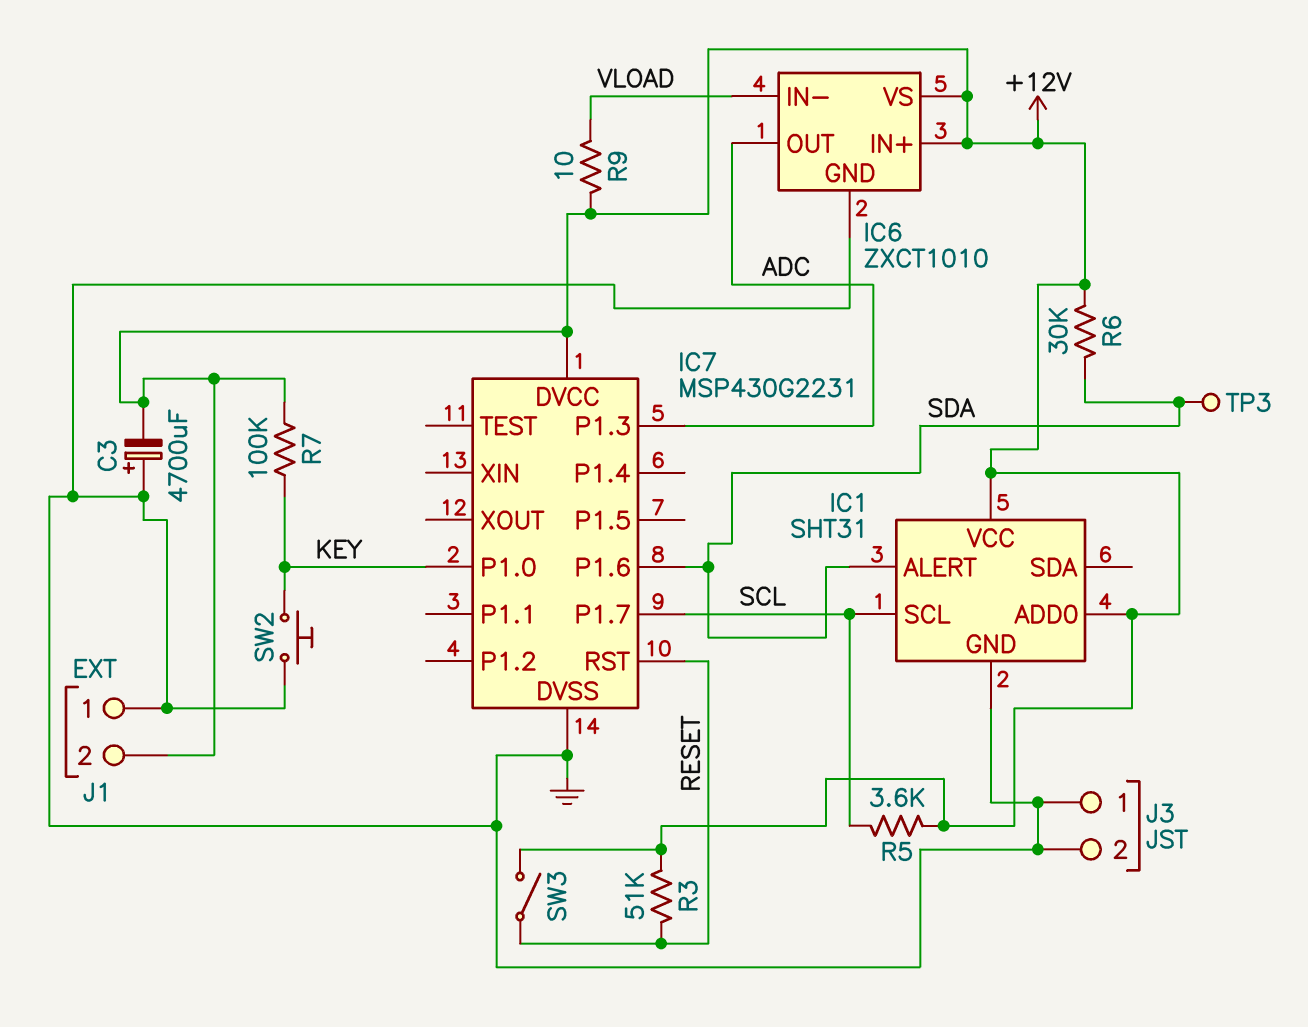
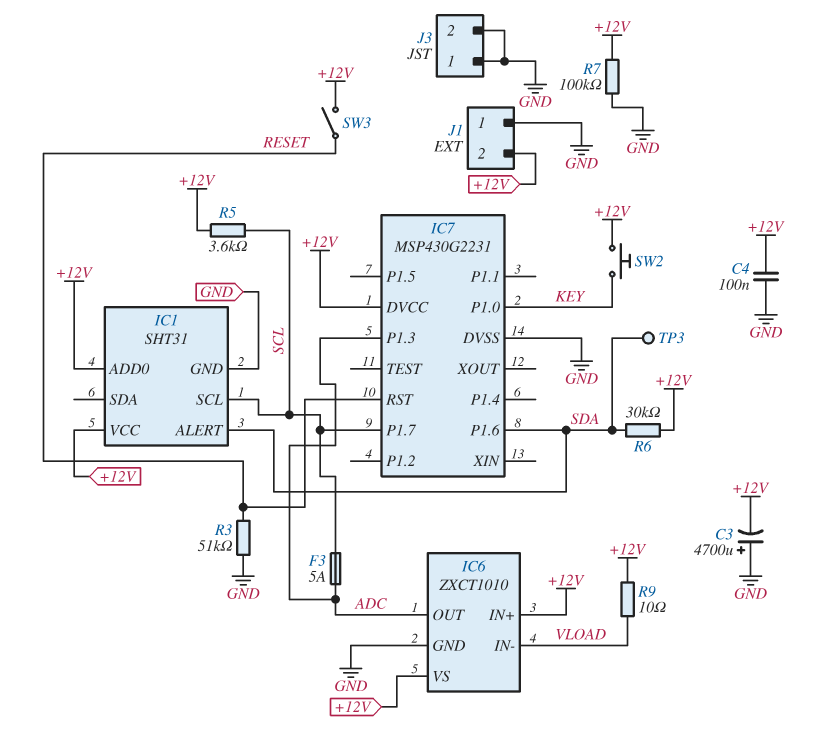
C4: none -> 100nF (+12V, GND)
F3: none -> 5A (ADC, SCL)
R3: 51k (+12V, RESET) -> 51k (GND, RESET)
R7: 100k (+12V, KEY) -> 100k (+12V, GND)
SW2: button (GND, KEY) -> button (+12V, KEY)

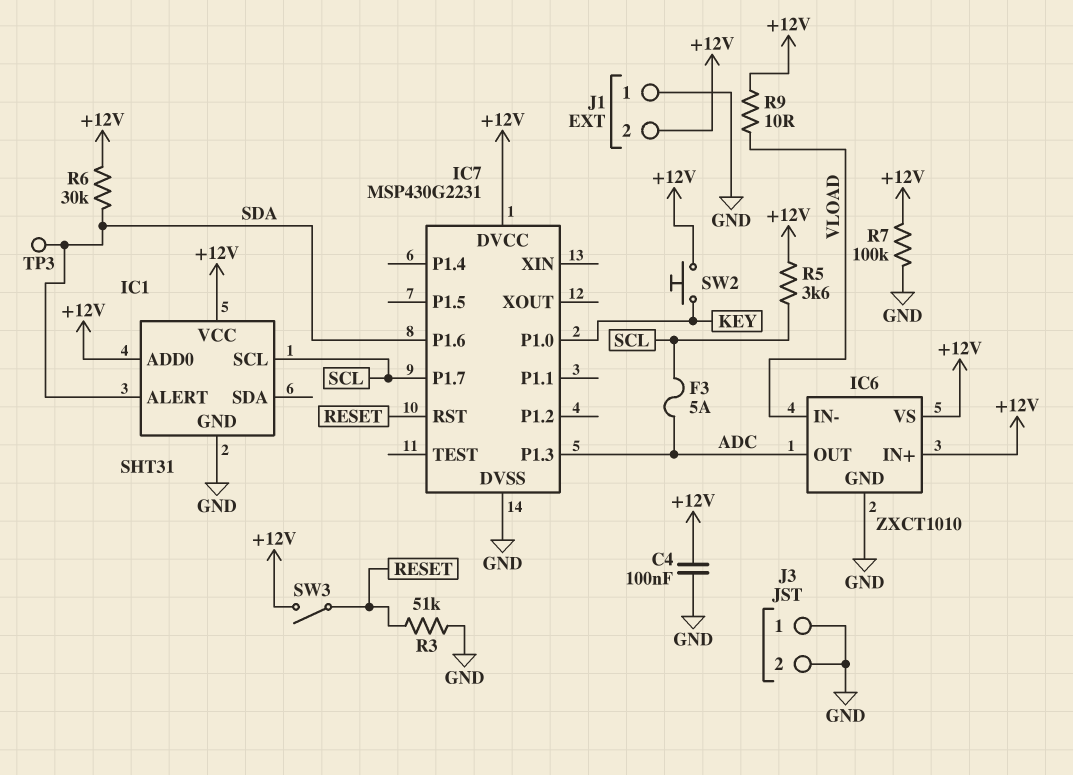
C3: 4700uF (plus GND, minus +12V) -> none

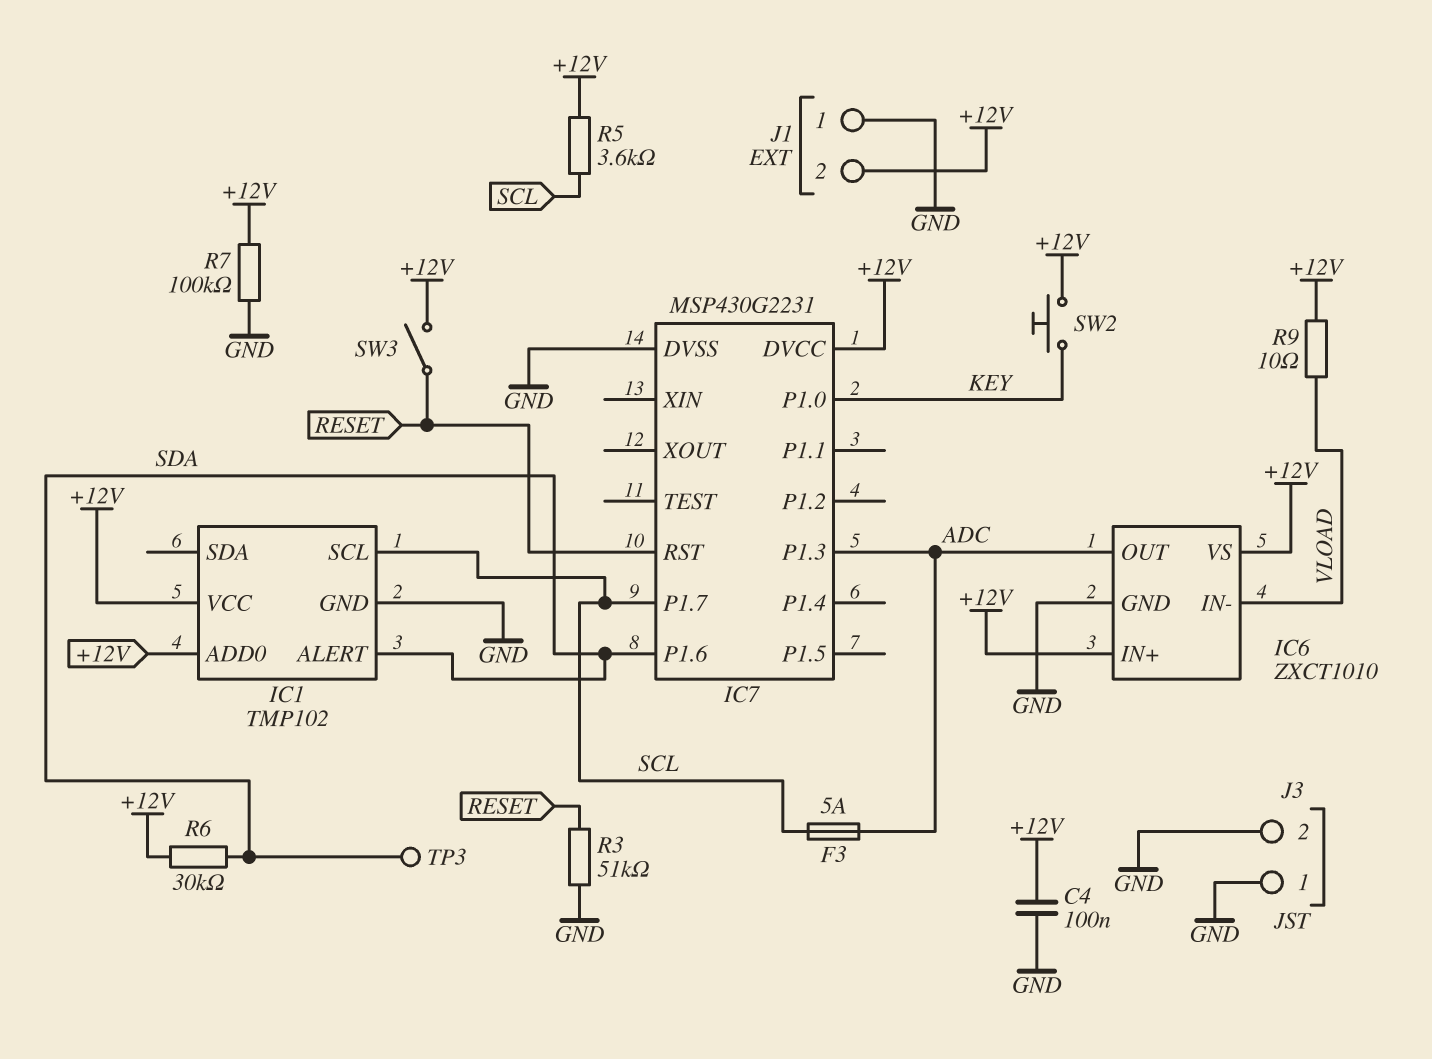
IC1: SHT31 -> TMP102

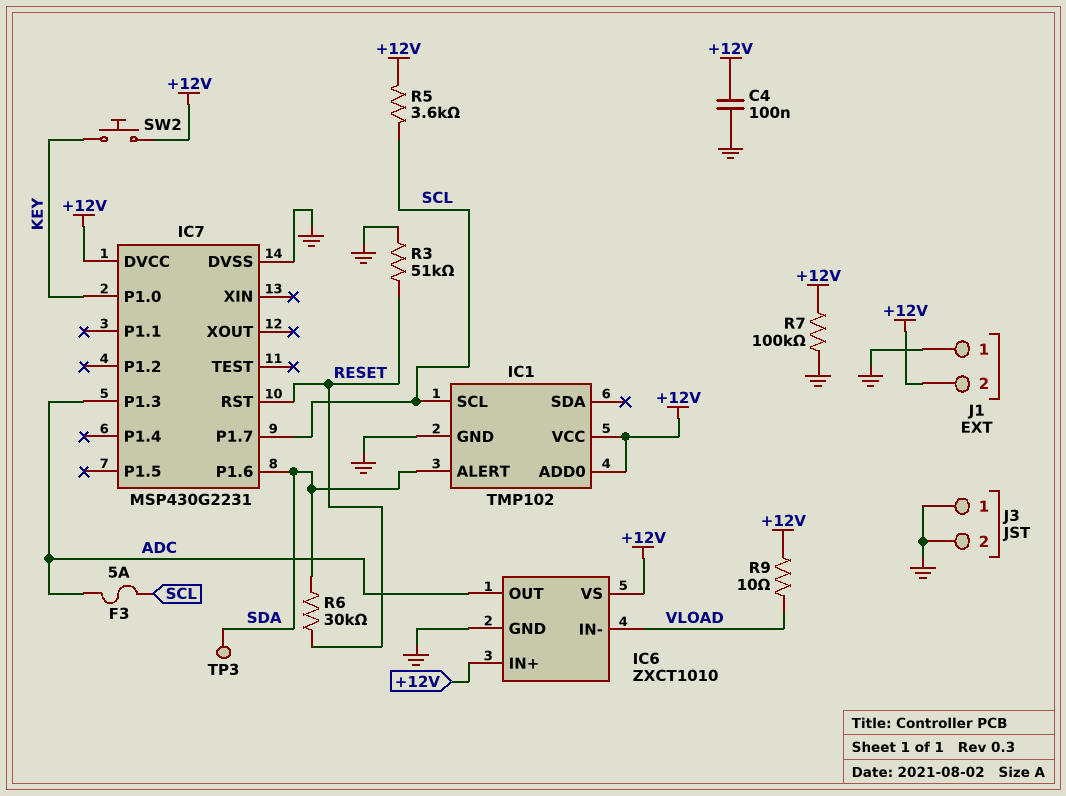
R6: 30k (+12V, SDA) -> 30k (RESET, SDA)
SW3: switch (+12V, RESET) -> none

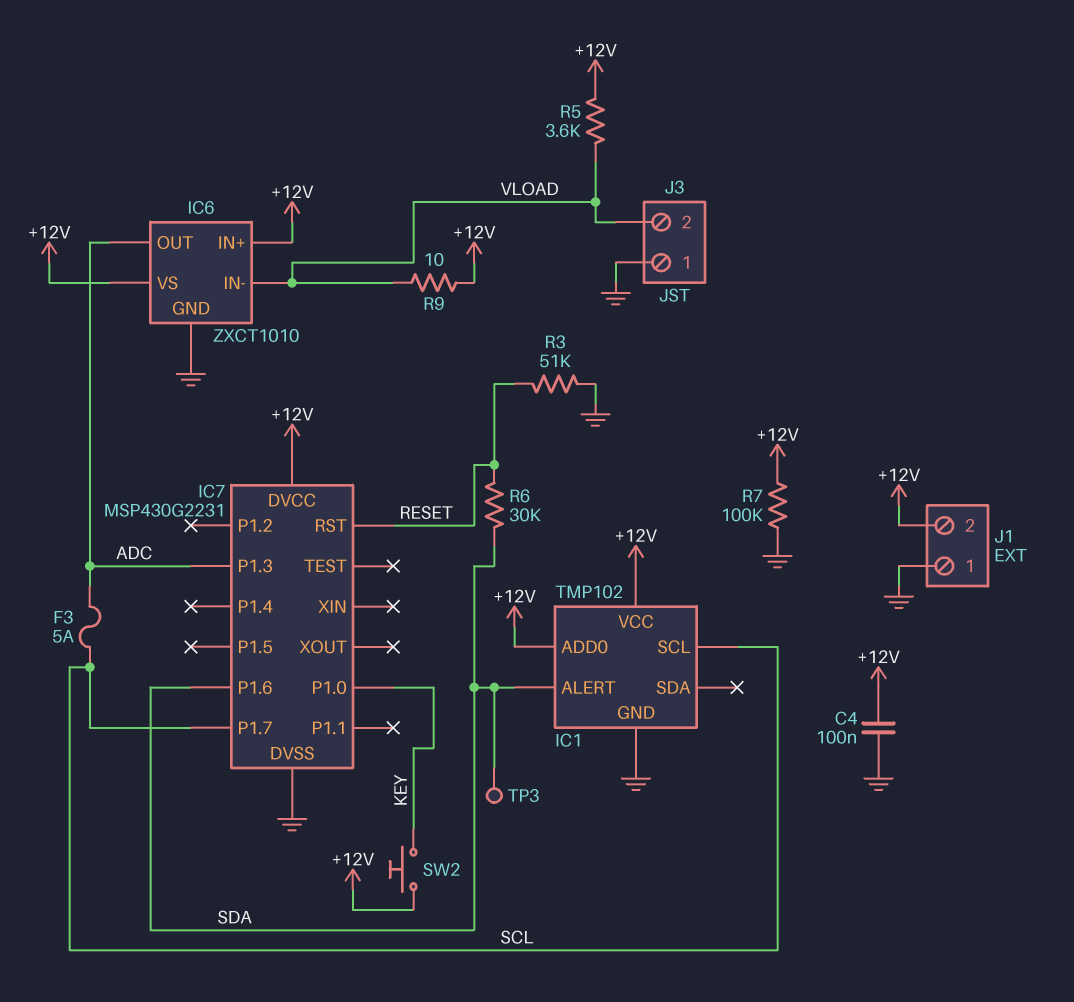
J3 pin 2: GND -> VLOAD
R5: 3.6k (+12V, SCL) -> 3.6k (+12V, VLOAD)

